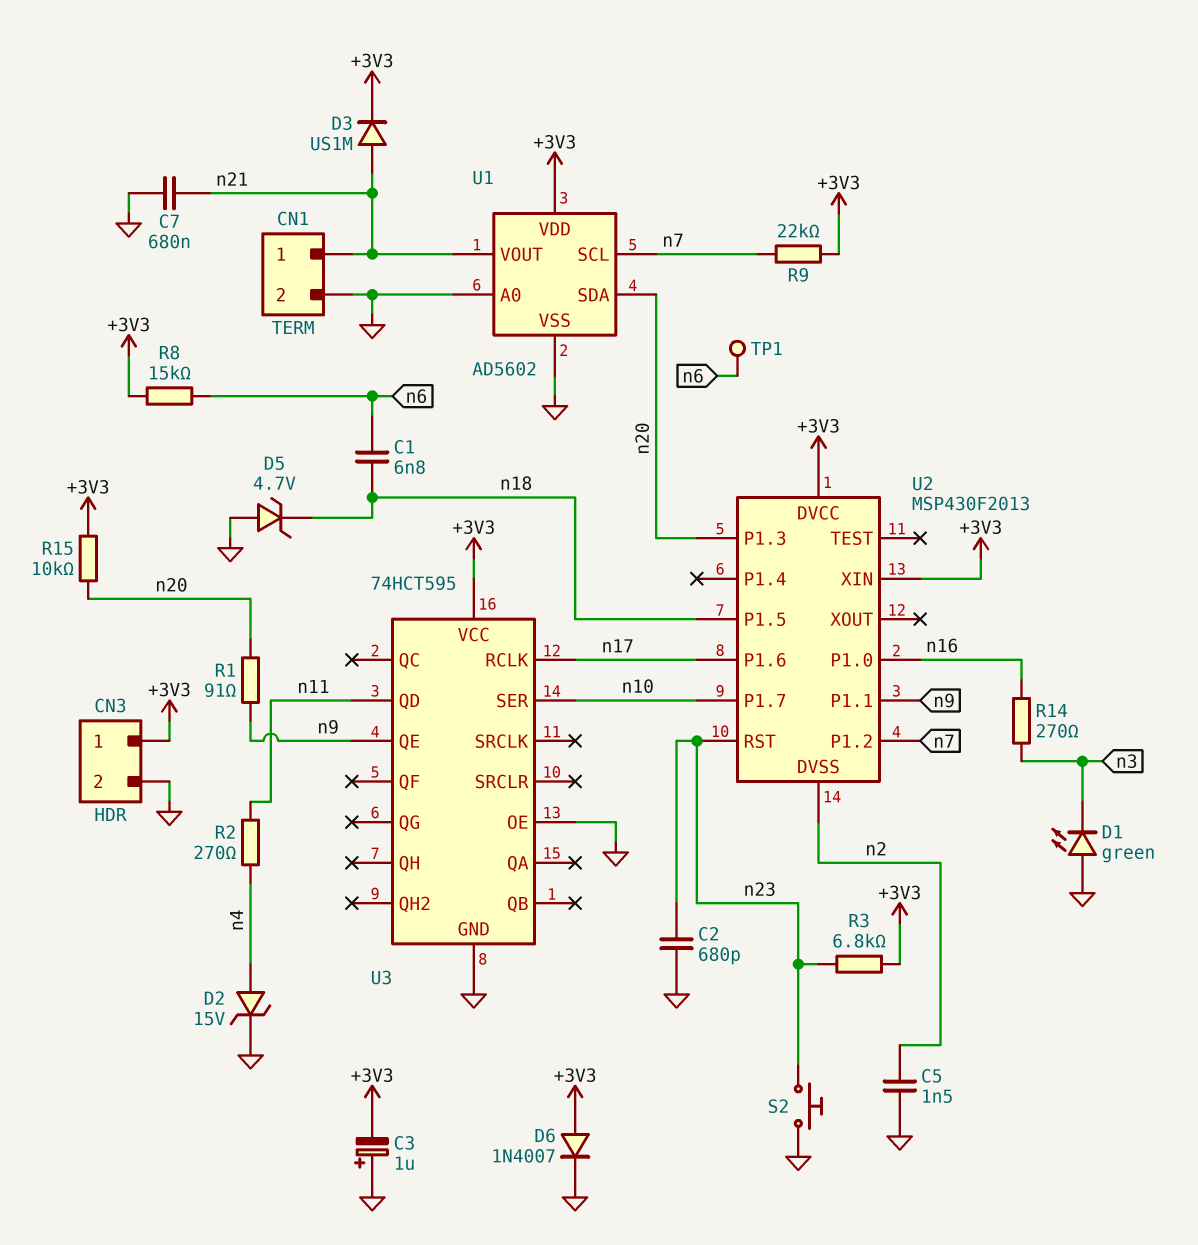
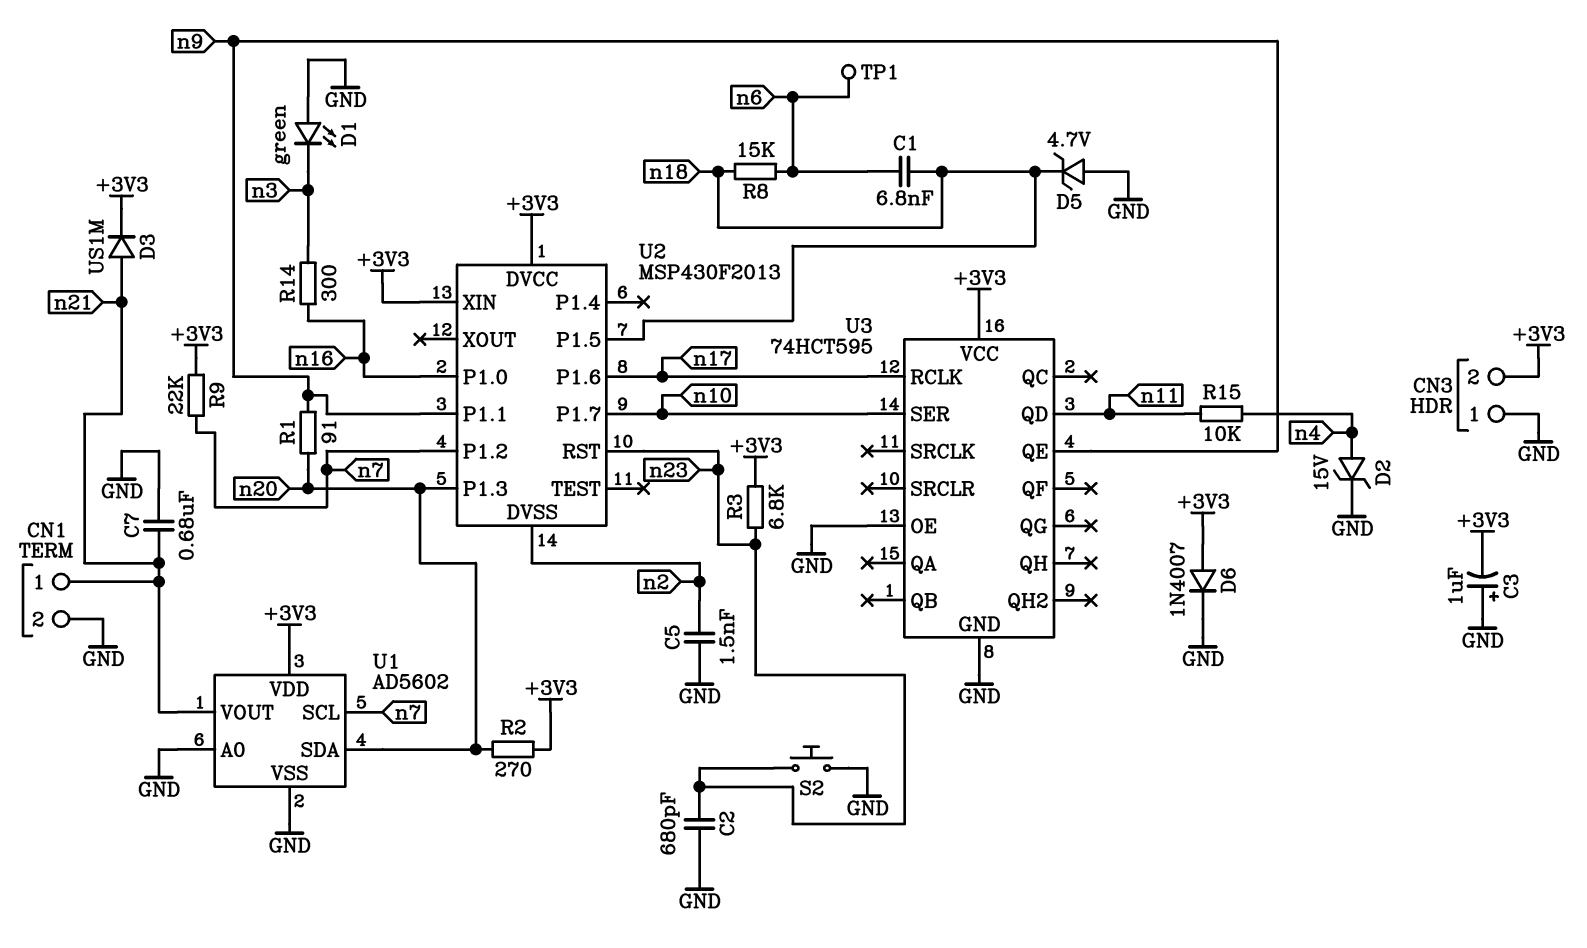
CN3 pin 1: +3V3 -> GND
CN3 pin 2: GND -> +3V3
R2: 270 (n4, n11) -> 270 (+3V3, n20)
R8: 15k (+3V3, n6) -> 15k (n6, n18)
R14: 270 (n3, n16) -> 300 (n3, n16)
R15: 10k (+3V3, n20) -> 10k (n4, n11)

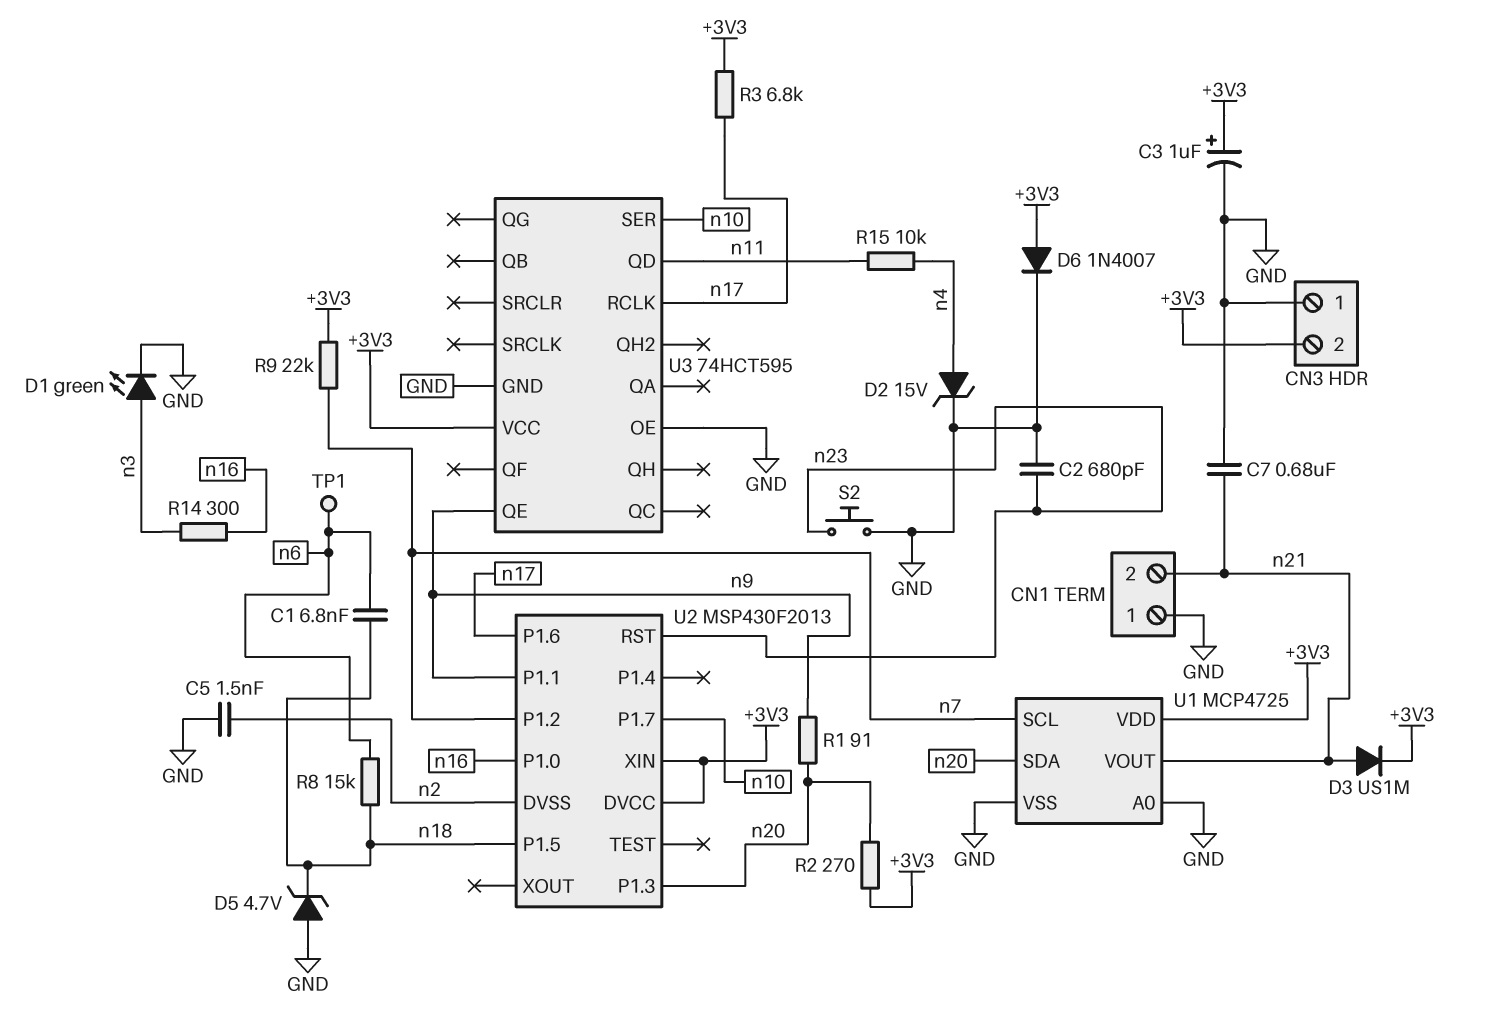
C3: 1uF (plus GND, minus +3V3) -> 1uF (plus +3V3, minus GND)
CN1 pin 1: n21 -> GND
CN1 pin 2: GND -> n21
D1: LED green (A GND, K n3) -> LED green (A n3, K GND)
R3: 6.8k (+3V3, n23) -> 6.8k (+3V3, n17)
U1: AD5602 -> MCP4725

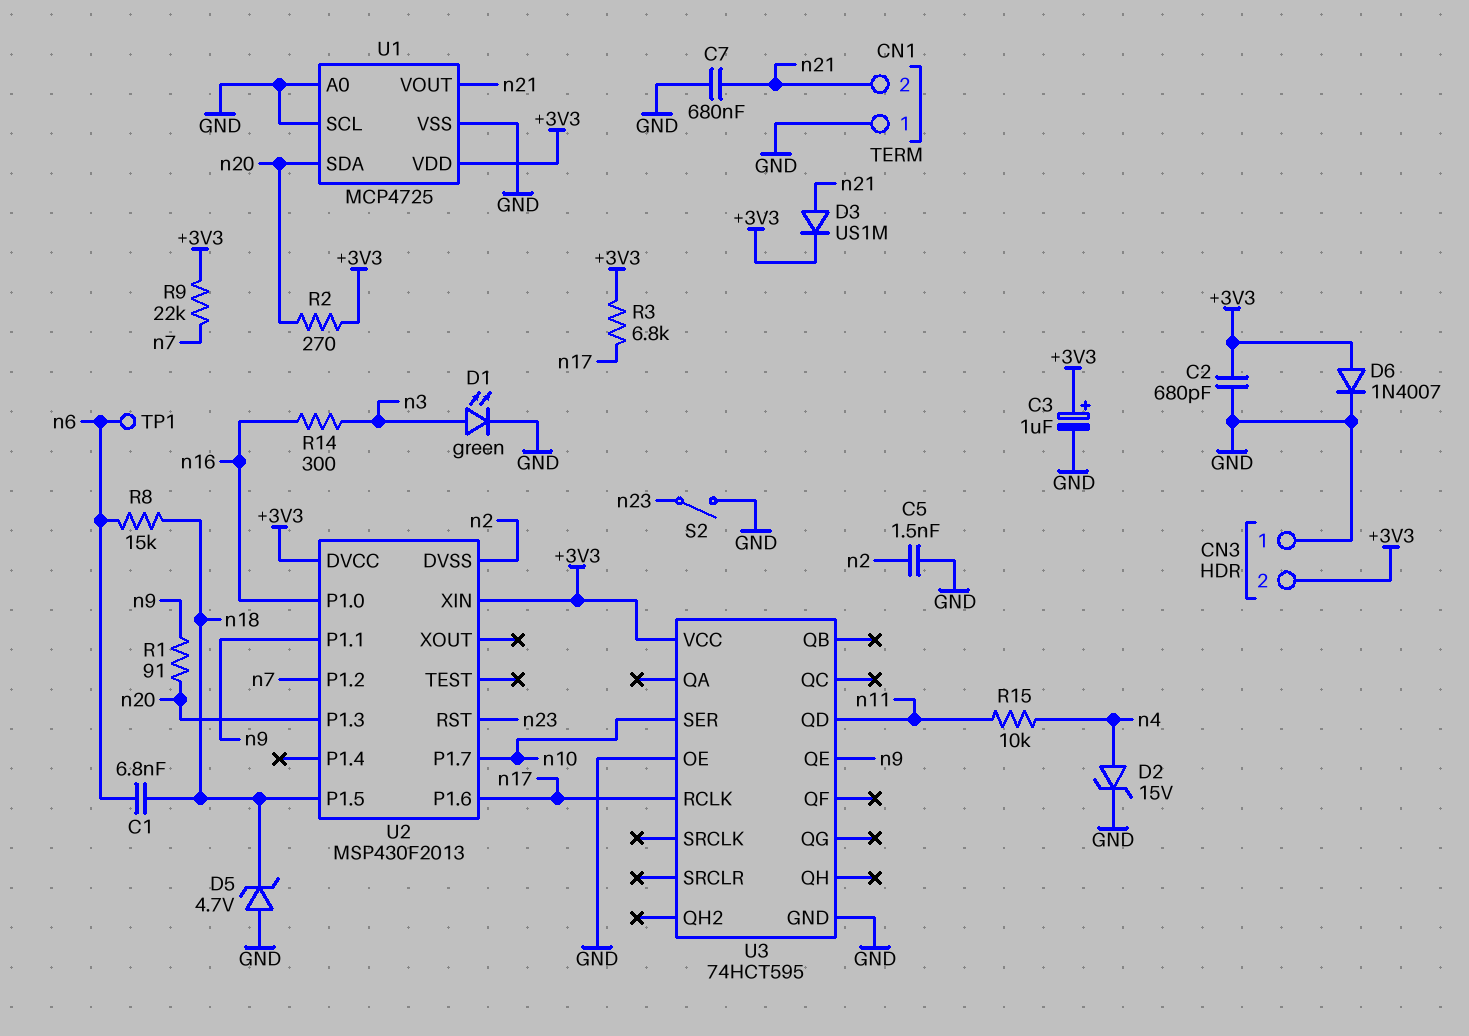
C2: 680pF (GND, n23) -> 680pF (+3V3, GND)
S2: button (GND, n23) -> switch (GND, n23)
U1 pin SCL: n7 -> GND

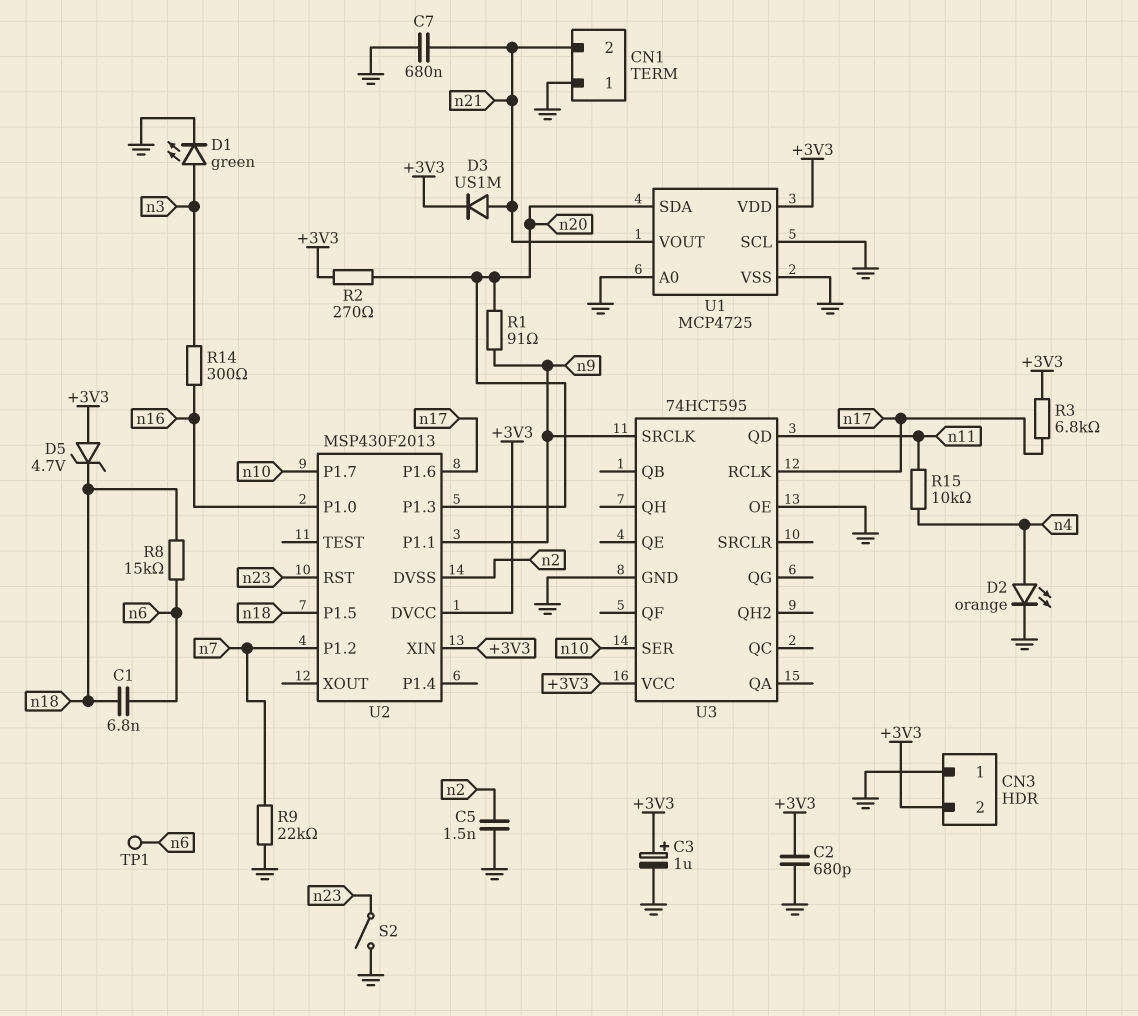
D2: zener 15V (A n4, K GND) -> LED orange (A n4, K GND)
D5: zener 4.7V (A GND, K n18) -> zener 4.7V (A +3V3, K n18)
D6: diode 1N4007 (A +3V3, K GND) -> none
R9: 22k (+3V3, n7) -> 22k (GND, n7)
U3 pin QE: n9 -> none
U3 pin SRCLK: none -> n9

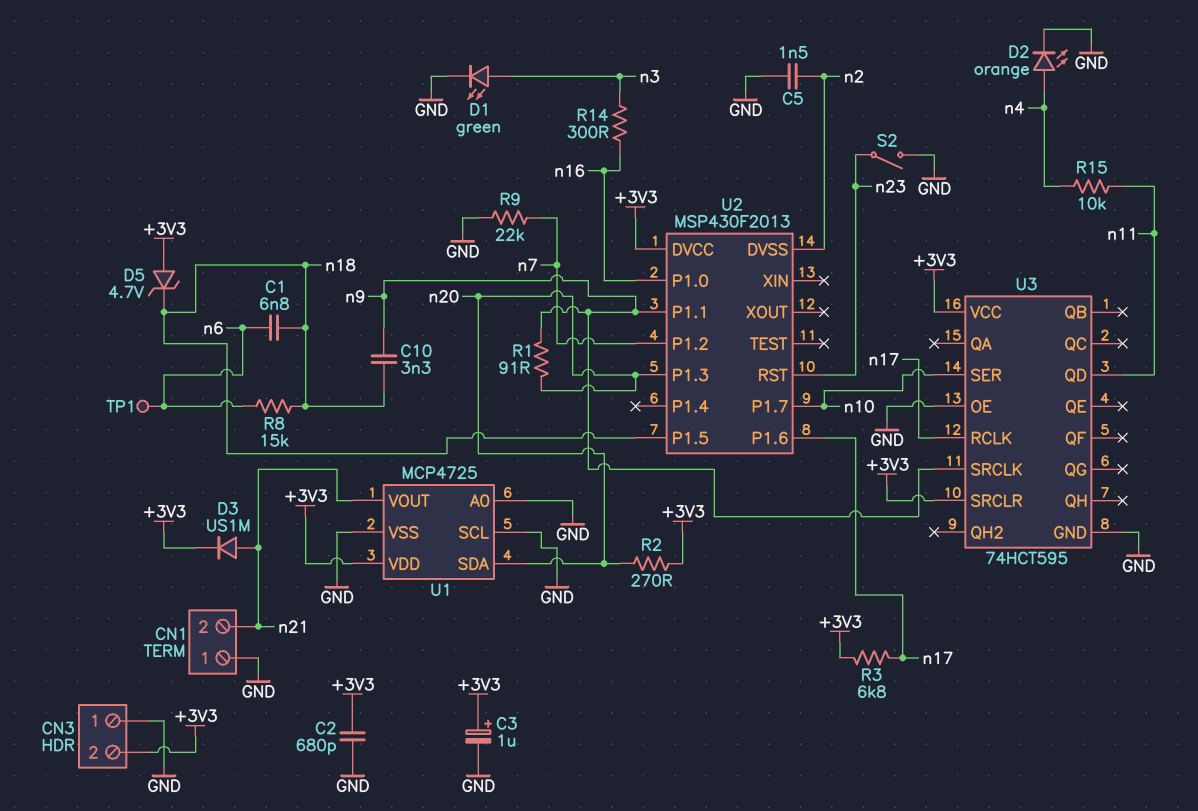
C7: 680nF (GND, n21) -> none
C10: none -> 3.3nF (n9, n18)
U2 pin XIN: +3V3 -> none
U3 pin SRCLR: none -> +3V3

